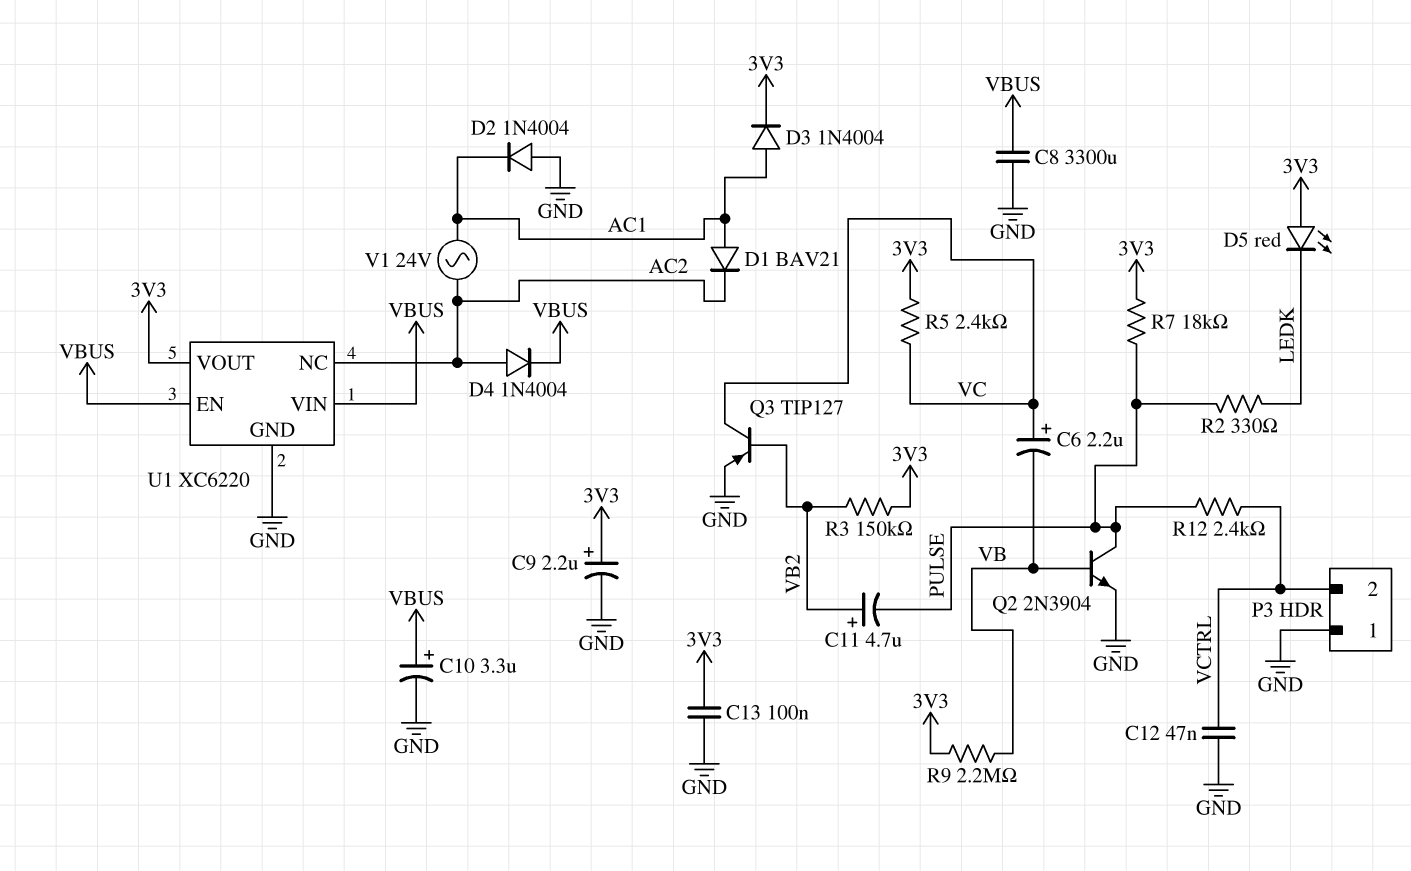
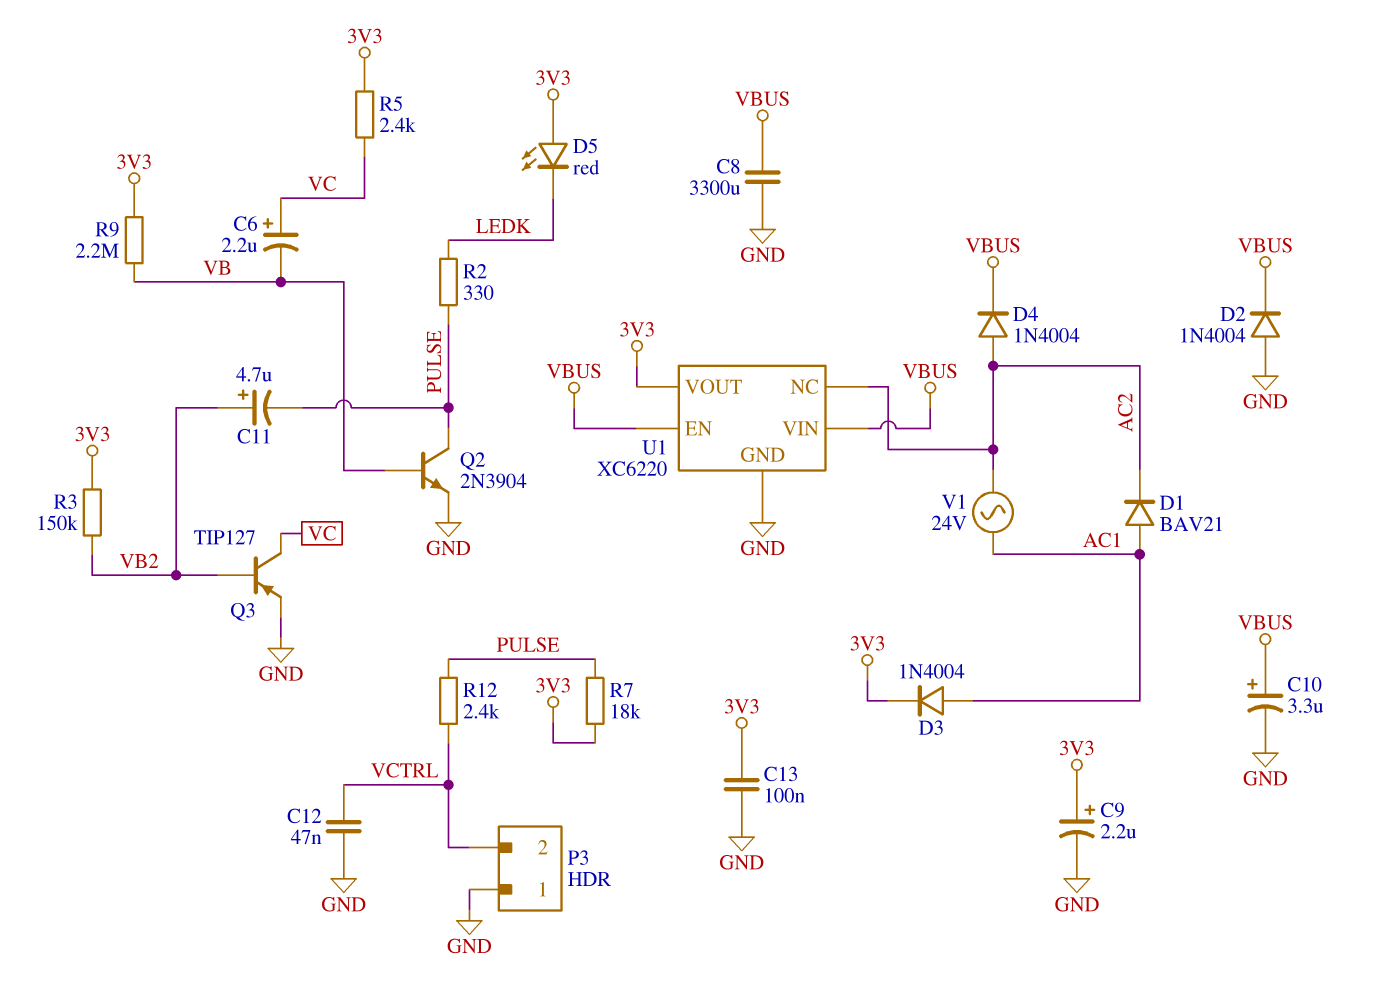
D2: diode 1N4004 (A GND, K AC1) -> diode 1N4004 (A GND, K VBUS)

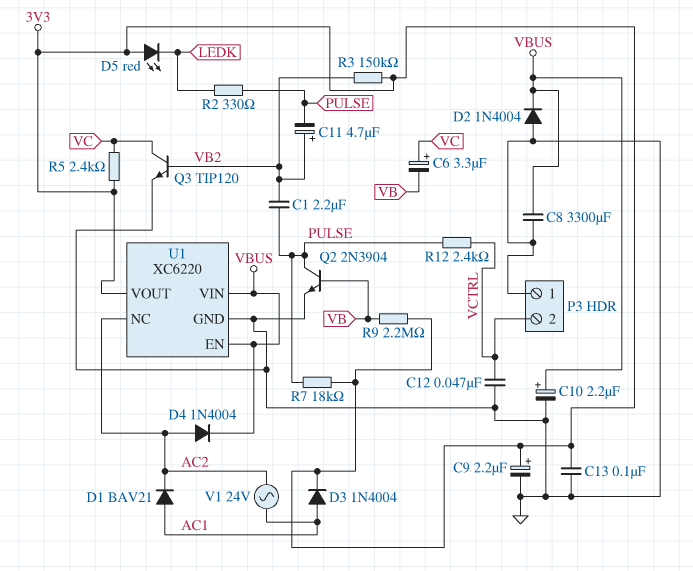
C1: none -> 2.2uF (PULSE, VB2)
C6: 2.2uF (plus VC, minus VB) -> 3.3uF (plus VC, minus VB)
C10: 3.3uF (plus VBUS, minus GND) -> 2.2uF (plus VBUS, minus GND)
Q3: PNP TIP127 (B VB2, C VC, E GND) -> NPN TIP120 (B VB2, C VC, E GND)

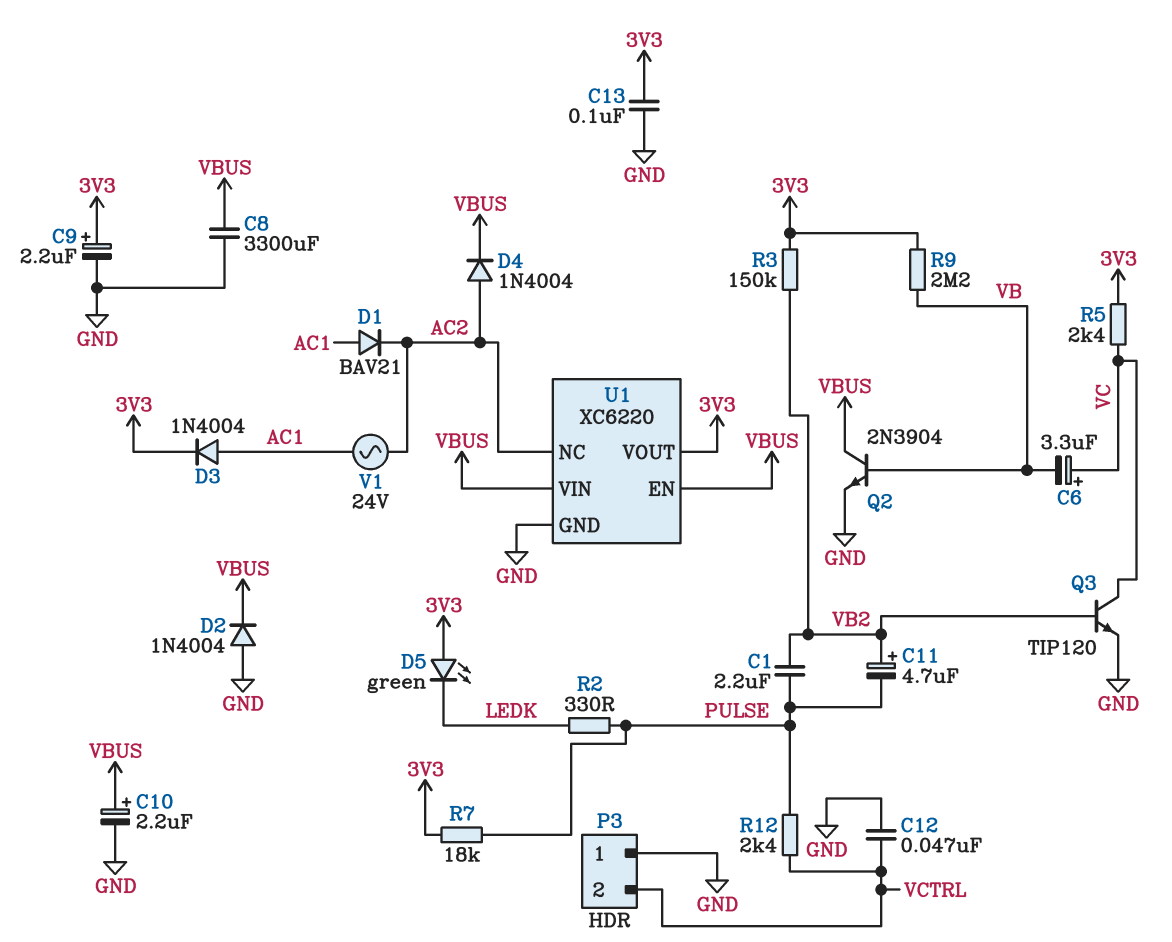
D5: LED red (A 3V3, K LEDK) -> LED green (A 3V3, K LEDK)
Q2: NPN 2N3904 (B VB, C PULSE, E GND) -> NPN 2N3904 (B VB, C VBUS, E GND)

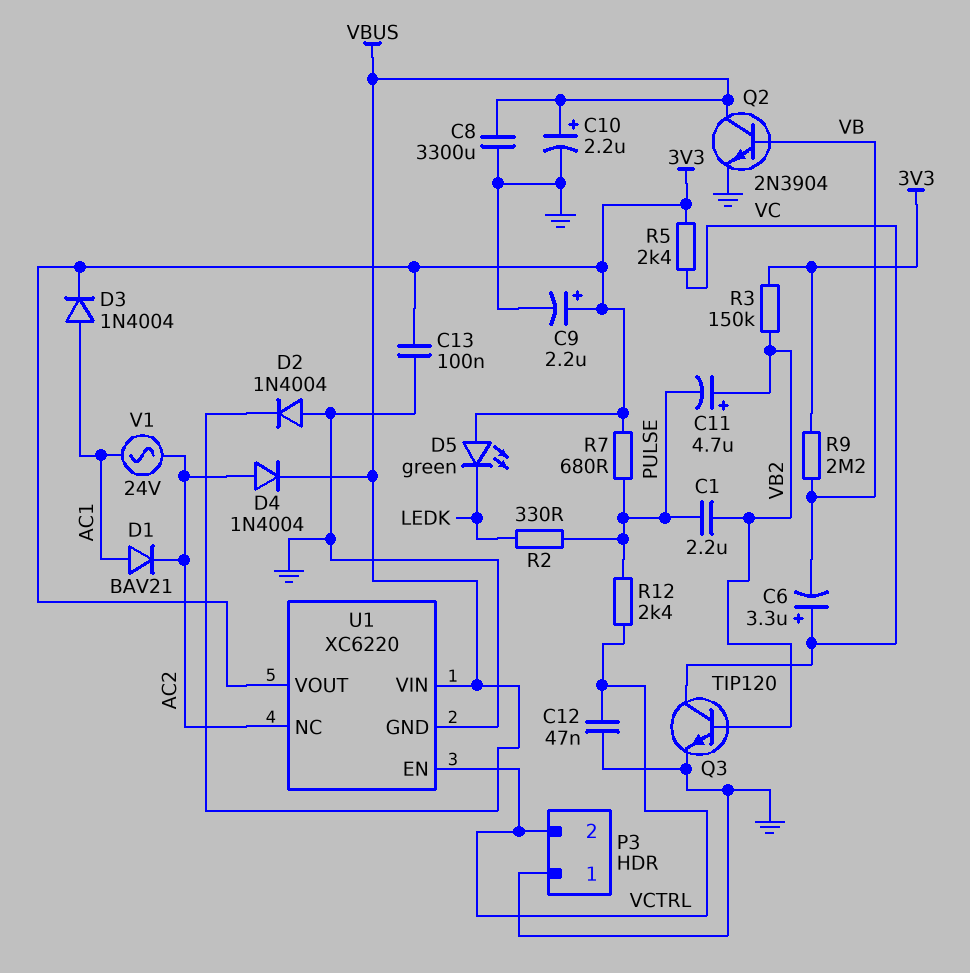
R7: 18k (3V3, PULSE) -> 680 (3V3, PULSE)
U1 pin EN: VBUS -> VCTRL

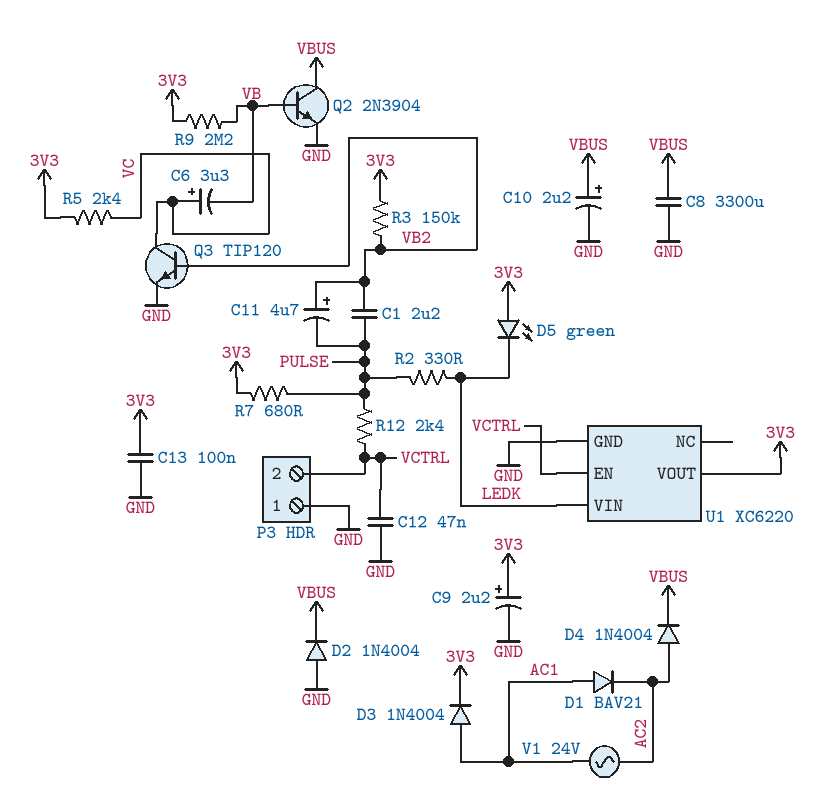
U1 pin NC: AC2 -> none
U1 pin VIN: VBUS -> LEDK

